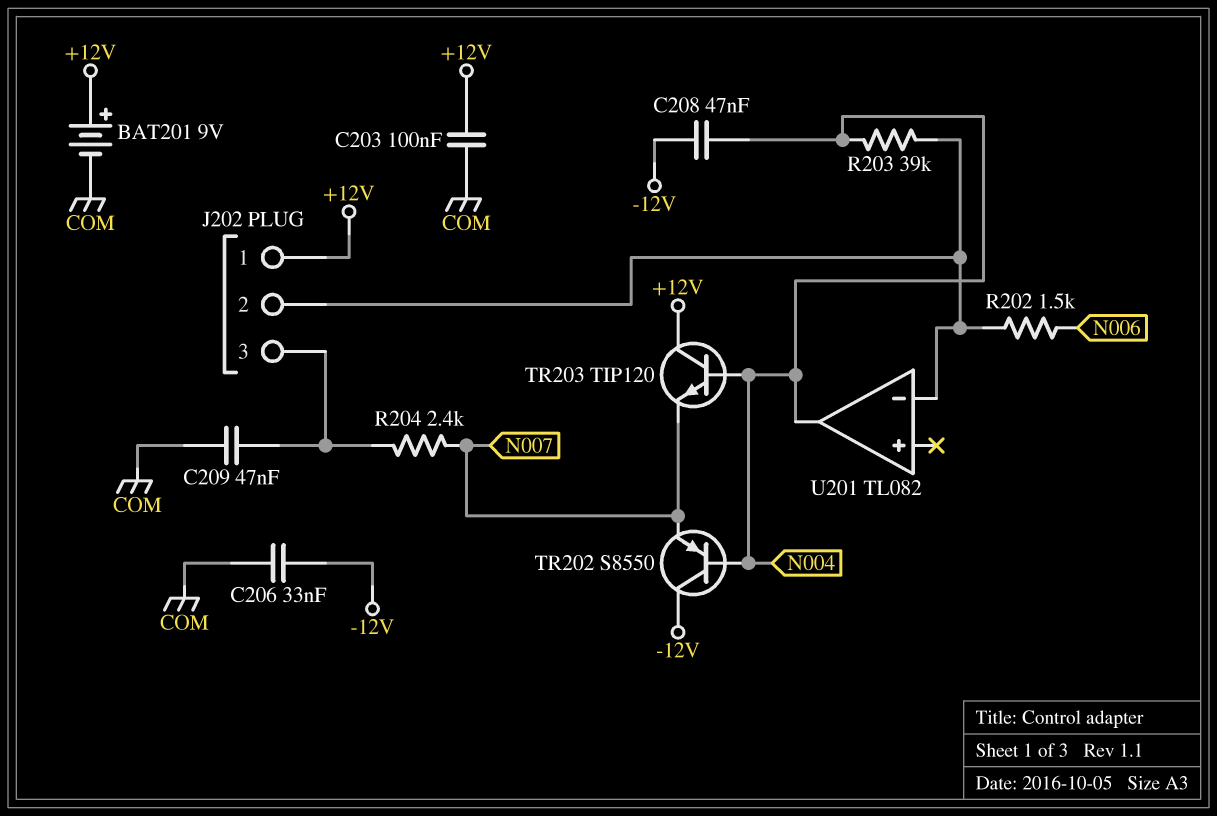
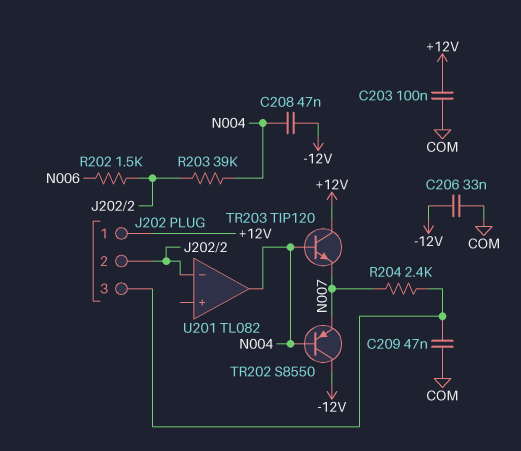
BAT201: 9V (plus +12V, minus COM) -> none

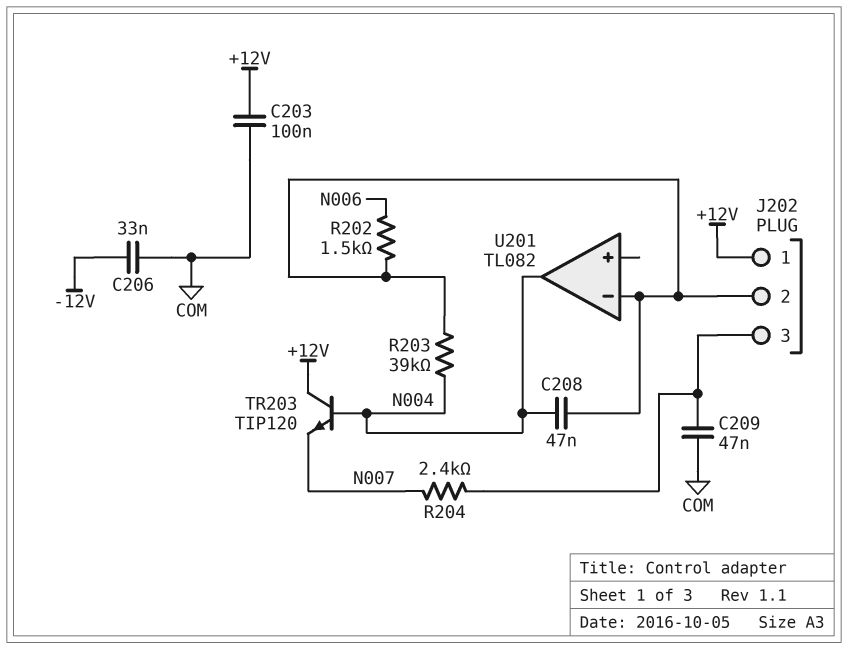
C208: 47nF (-12V, N004) -> 47nF (J202/2, N004)
TR202: PNP S8550 (B N004, C -12V, E N007) -> none

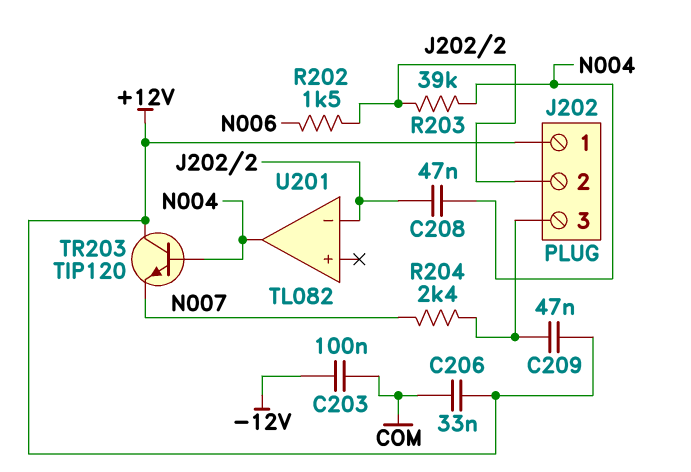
C203: 100nF (+12V, COM) -> 100nF (-12V, COM)
C206: 33nF (-12V, COM) -> 33nF (+12V, COM)
C209: 47nF (COM, J202/3) -> 47nF (+12V, J202/3)

